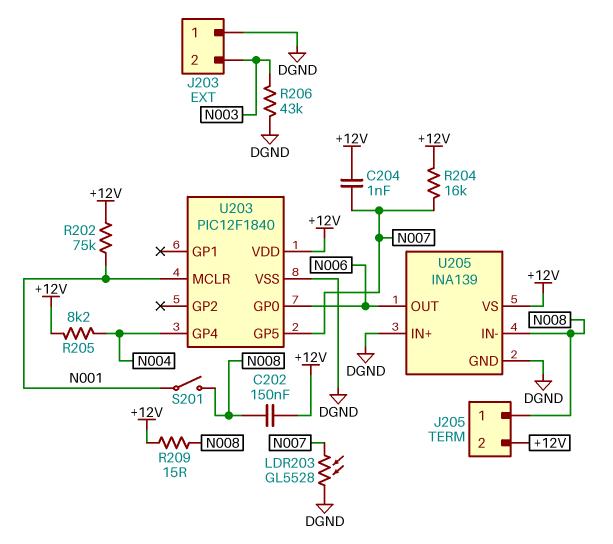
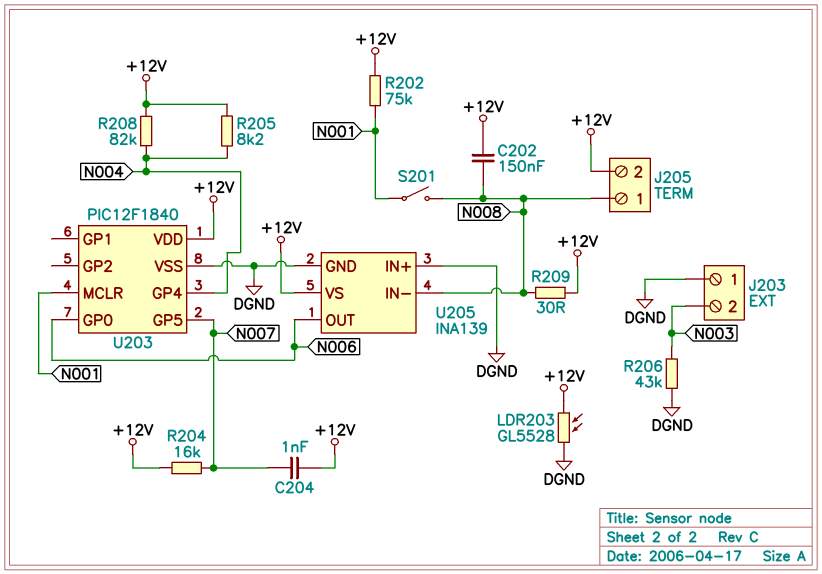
LDR203: GL5528 (DGND, N007) -> GL5528 (+12V, DGND)
R208: none -> 82k (+12V, N004)
R209: 15 (+12V, N008) -> 30 (+12V, N008)

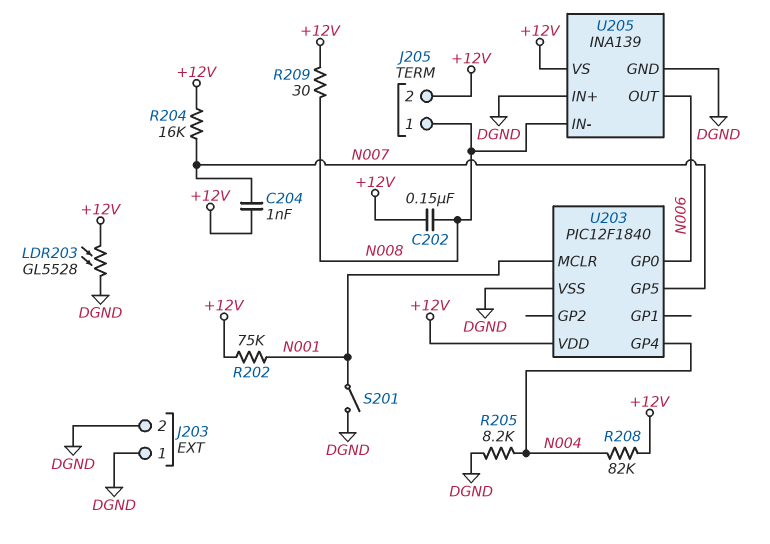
J203 pin 2: N003 -> DGND
R205: 8.2k (+12V, N004) -> 8.2k (DGND, N004)
R206: 43k (DGND, N003) -> none
S201: switch (N001, N008) -> switch (DGND, N001)

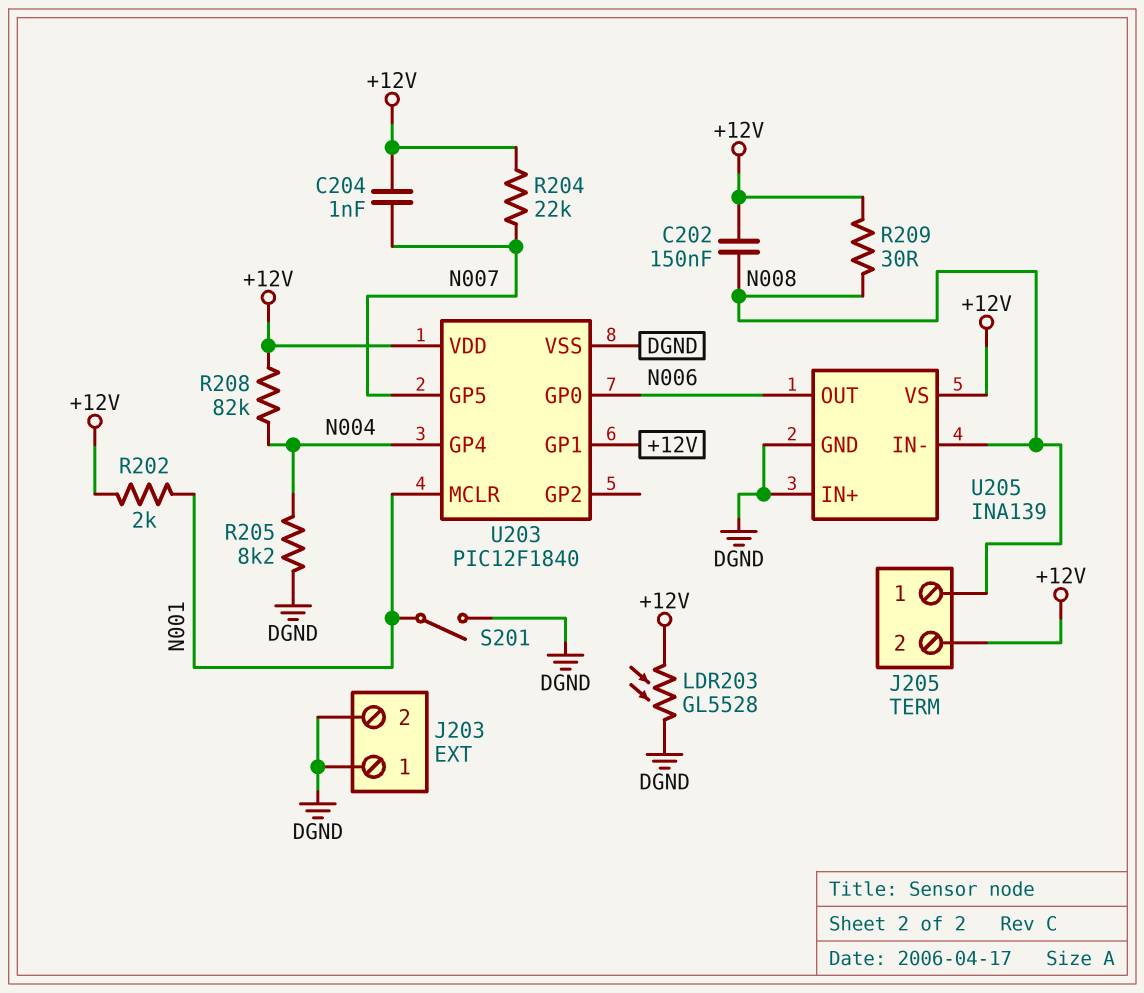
R202: 75k (+12V, N001) -> 2k (+12V, N001)
R204: 16k (+12V, N007) -> 22k (+12V, N007)
U203 pin GP1: none -> +12V

